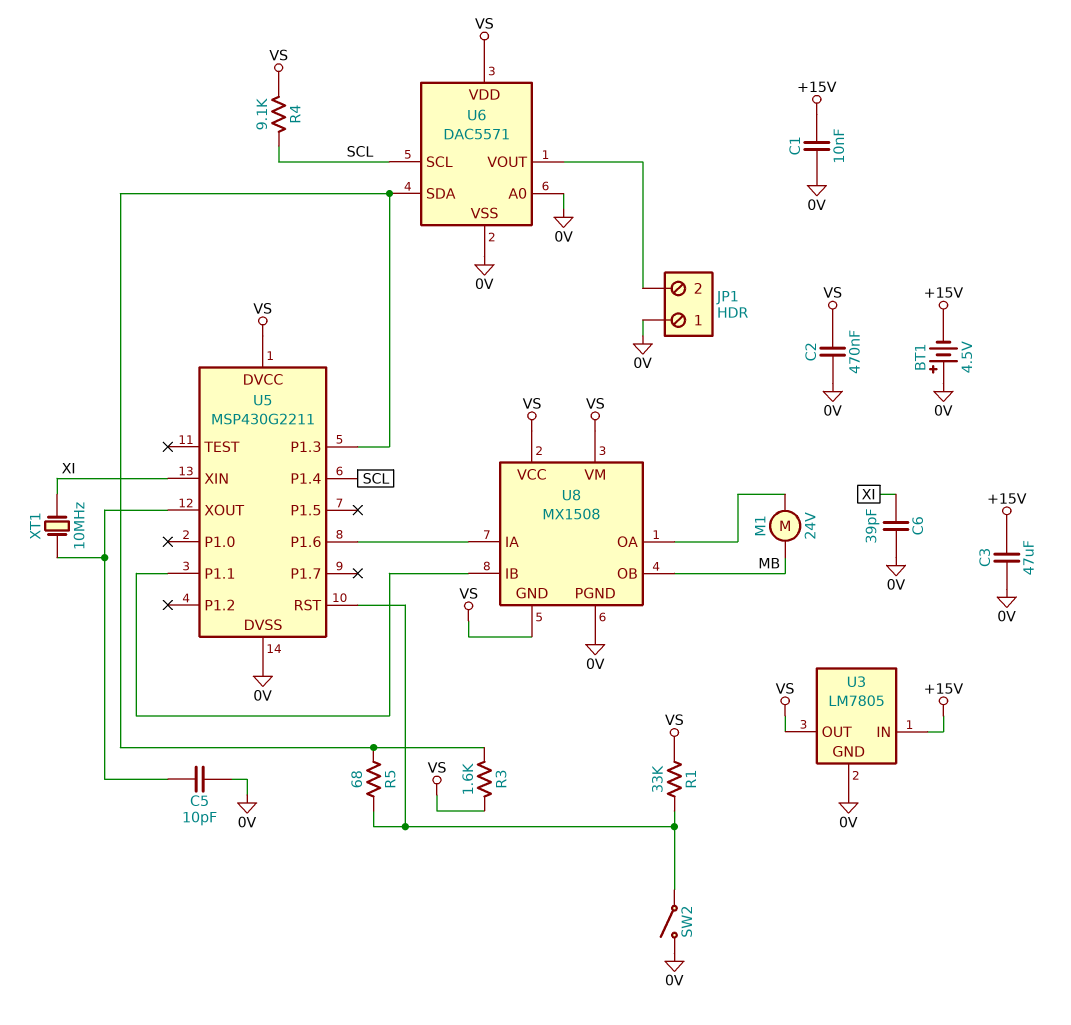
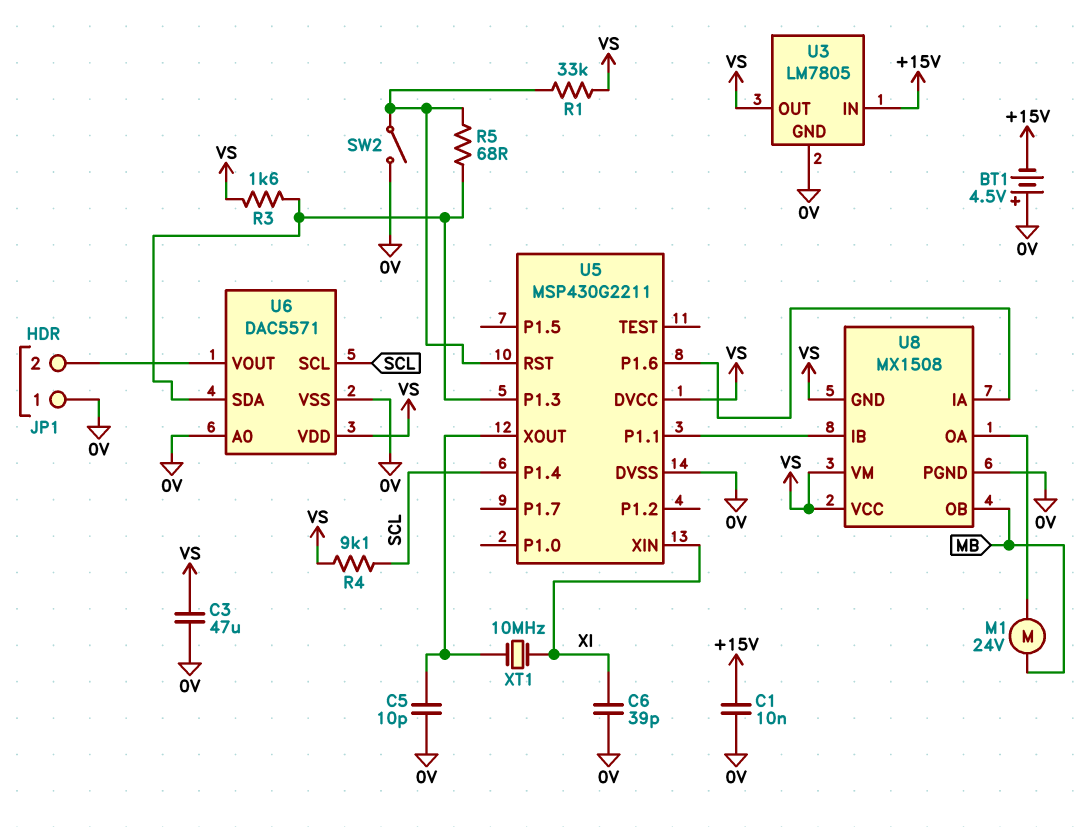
C2: 470nF (0V, VS) -> none
C3: 47uF (+15V, 0V) -> 47uF (0V, VS)

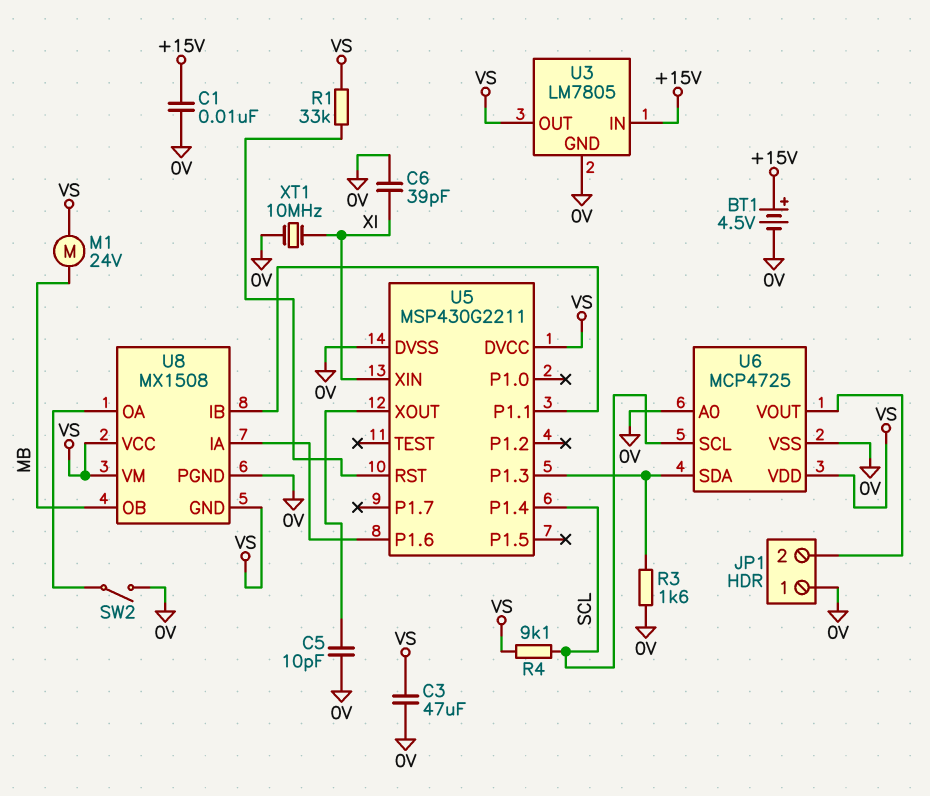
BT1: 4.5V (plus 0V, minus +15V) -> 4.5V (plus +15V, minus 0V)
M1: motor 24V (MB, U8/OA) -> motor 24V (MB, VS)
R3: 1.6k (U5/P1.3, VS) -> 1.6k (0V, U5/P1.3)
R5: 68 (U5/P1.3, U5/RST) -> none
SW2: switch (0V, U5/RST) -> switch (0V, U8/OA)
U6: DAC5571 -> MCP4725
XT1: 10MHz (U5/XOUT, XI) -> 10MHz (0V, XI)

